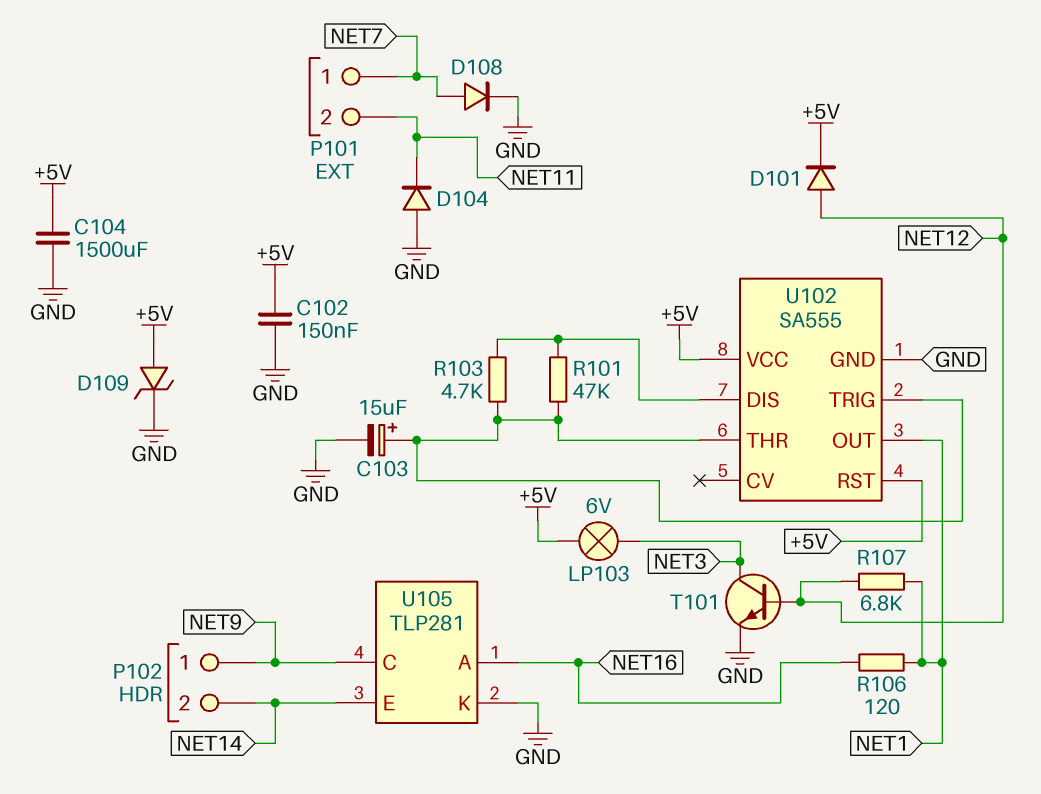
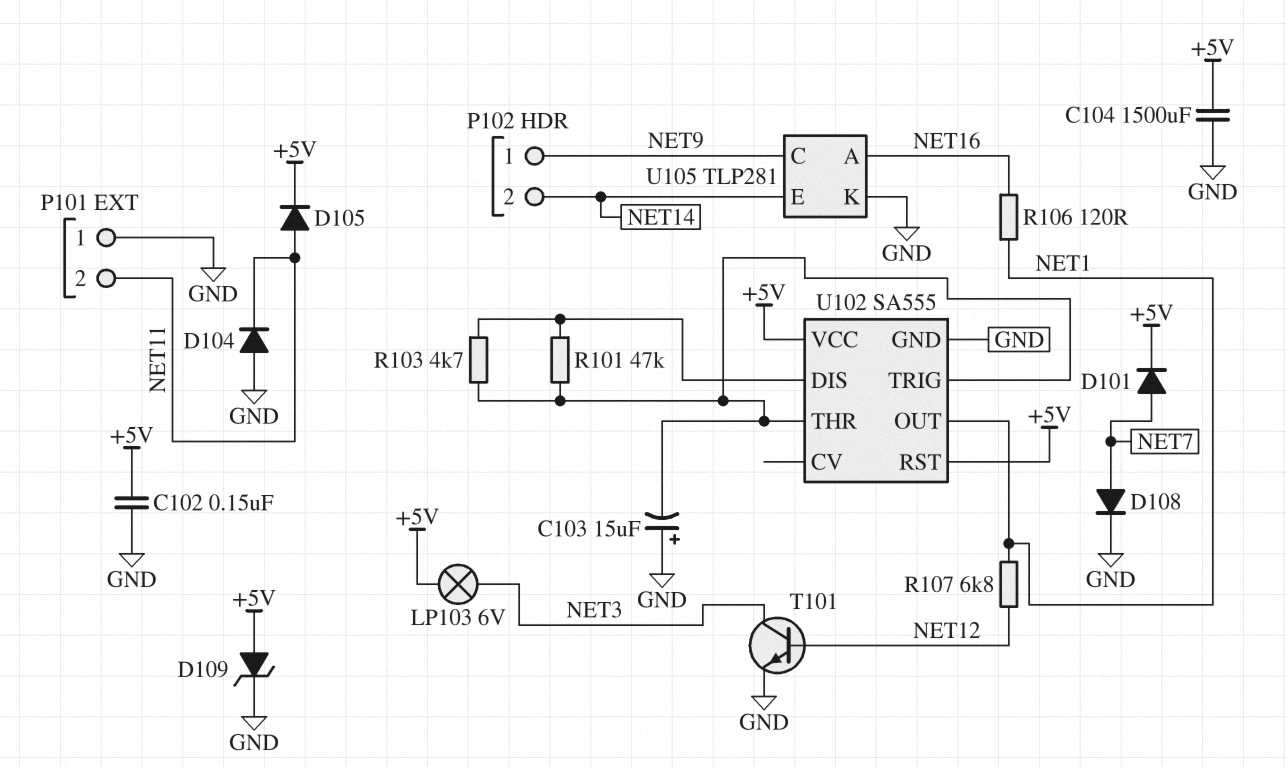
C103: 15uF (plus U102/THR, minus GND) -> 15uF (plus GND, minus U102/THR)
D101: diode (A NET12, K +5V) -> diode (A NET7, K +5V)
D105: none -> diode (A NET11, K +5V)
P101 pin 1: NET7 -> GND

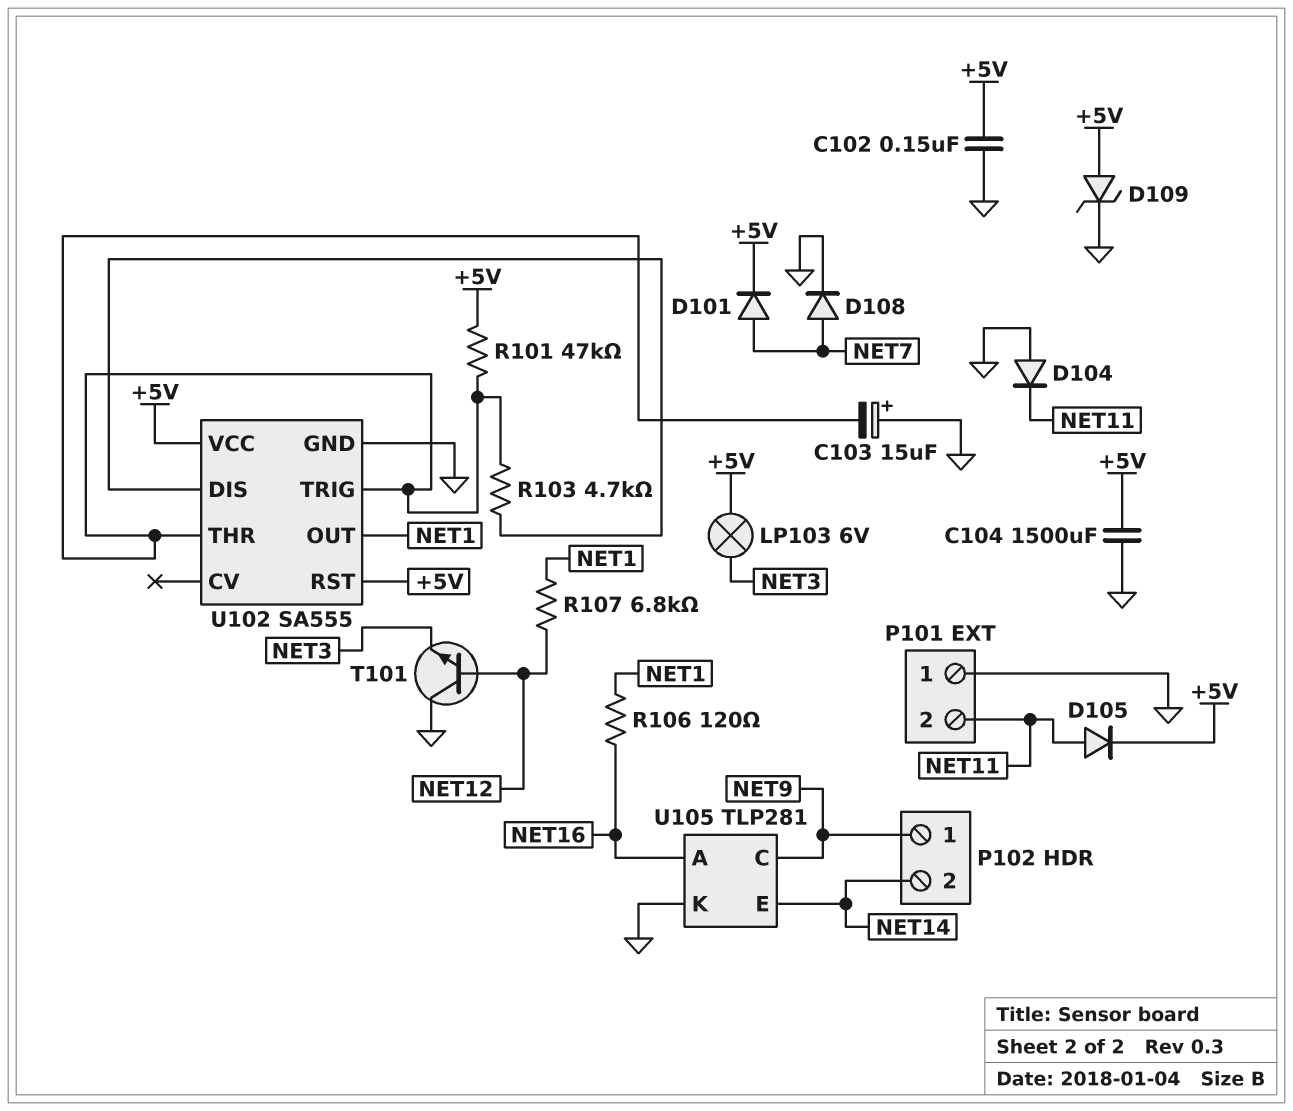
R101: 47k (U102/DIS, U102/THR) -> 47k (+5V, U102/THR)
T101: NPN (B NET12, C NET3, E GND) -> NPN (B NET12, C GND, E NET3)

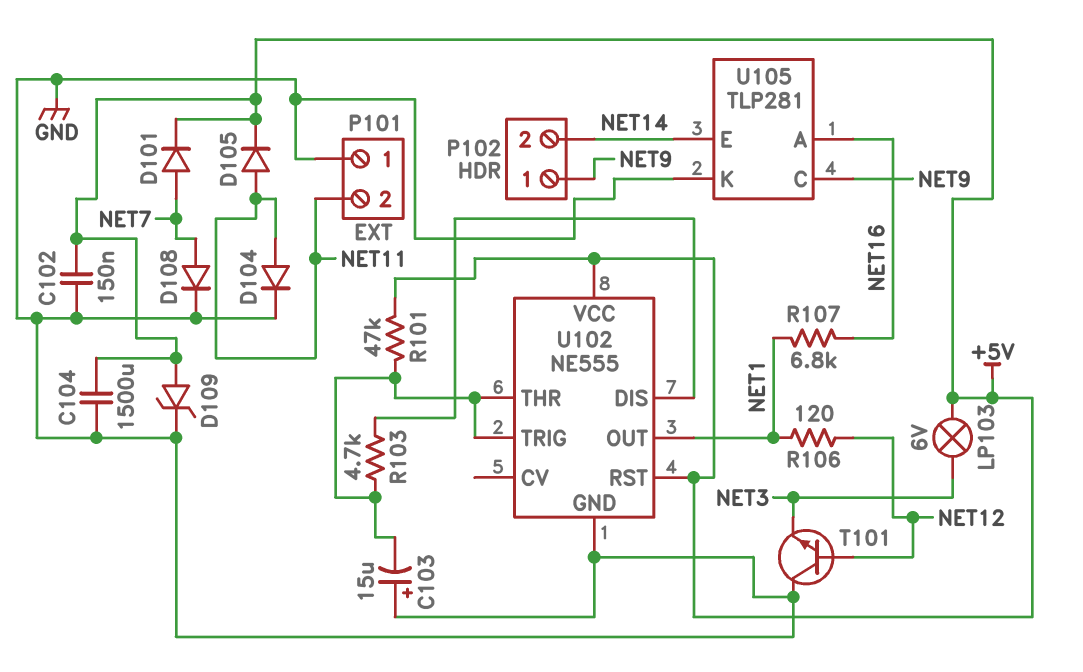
D104: diode (A GND, K NET11) -> diode (A NET11, K GND)
R106: 120 (NET1, NET16) -> 120 (NET1, NET12)
R107: 6.8k (NET1, NET12) -> 6.8k (NET1, NET16)
U102: SA555 -> NE555

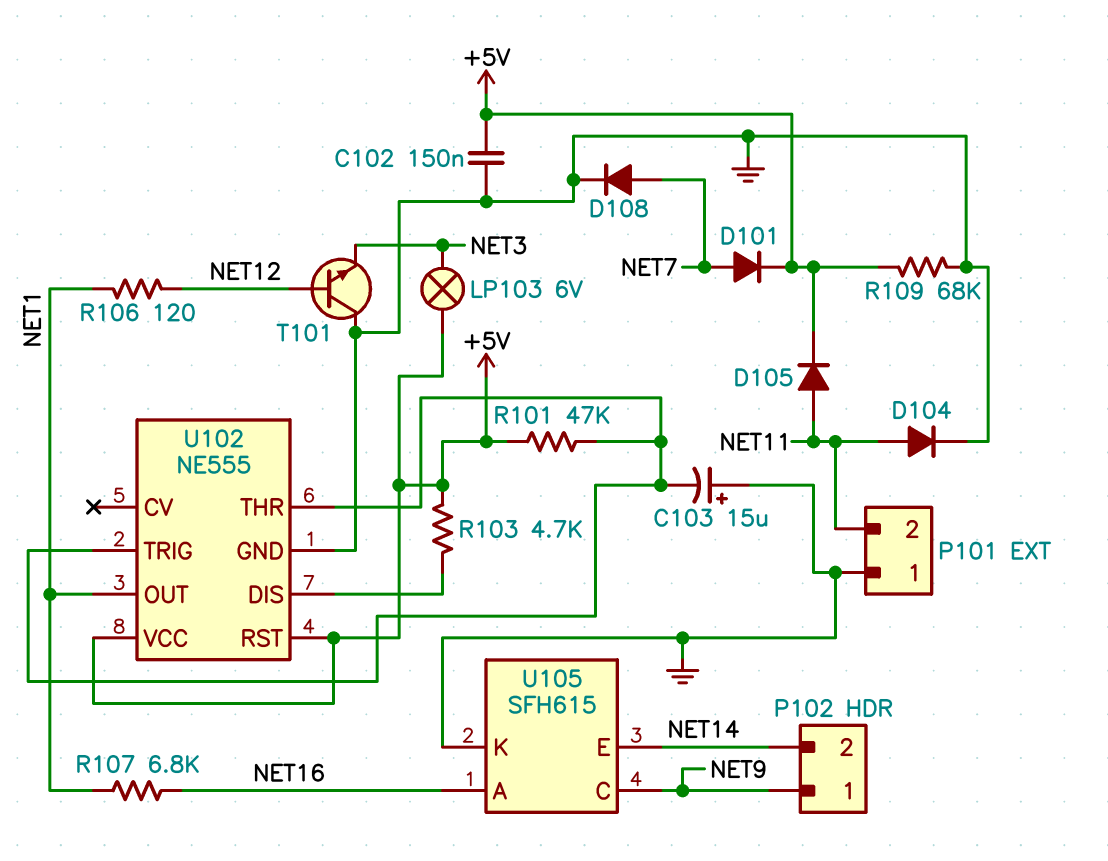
C104: 1500uF (+5V, GND) -> none
D109: zener (A +5V, K GND) -> none
R103: 4.7k (U102/DIS, U102/THR) -> 4.7k (+5V, U102/DIS)
R109: none -> 68k (+5V, GND)
U105: TLP281 -> SFH615

